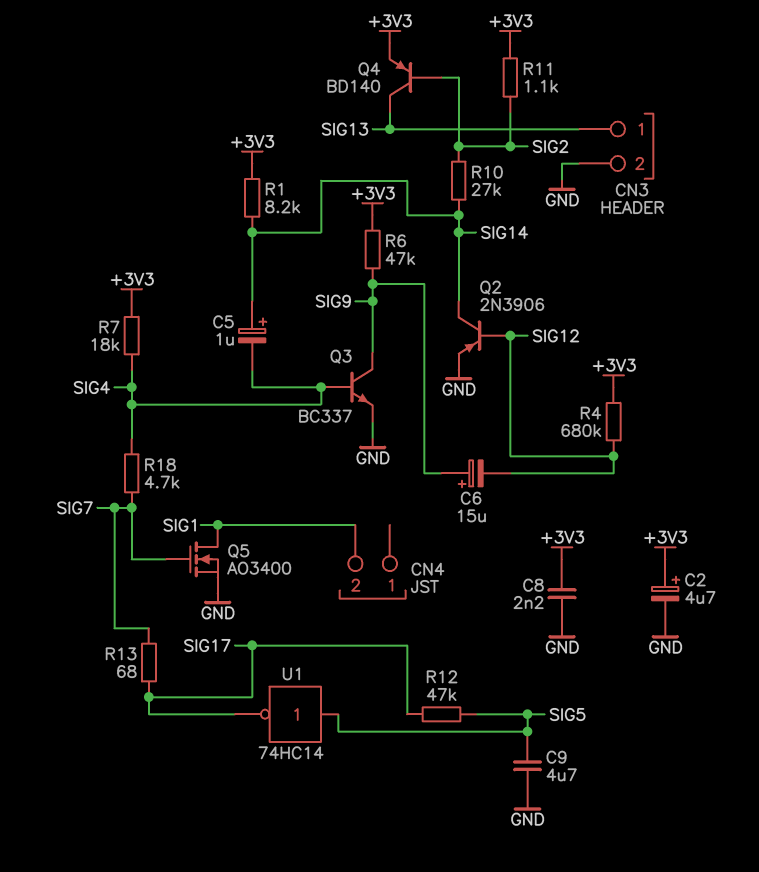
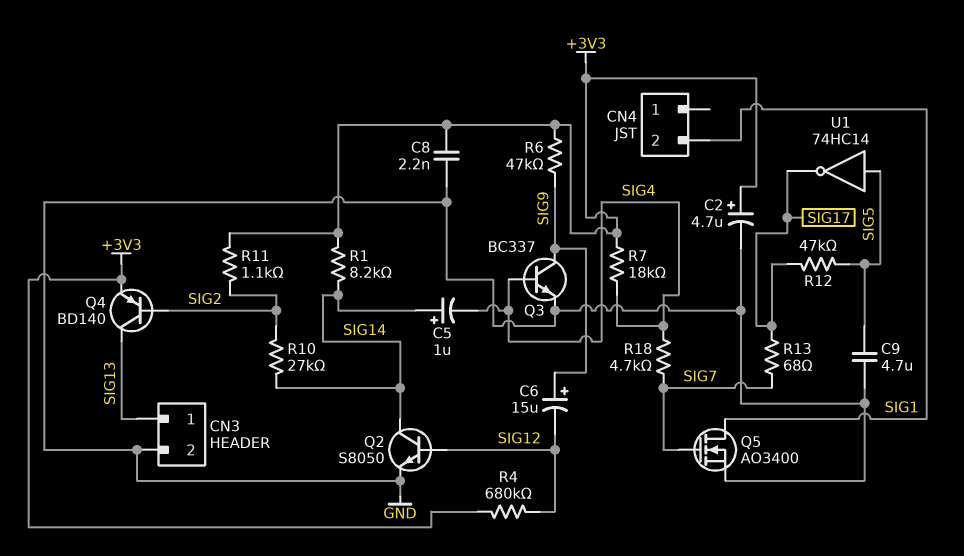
Q2: PNP 2N3906 (B SIG12, C SIG14, E GND) -> NPN S8050 (B SIG12, C SIG14, E GND)

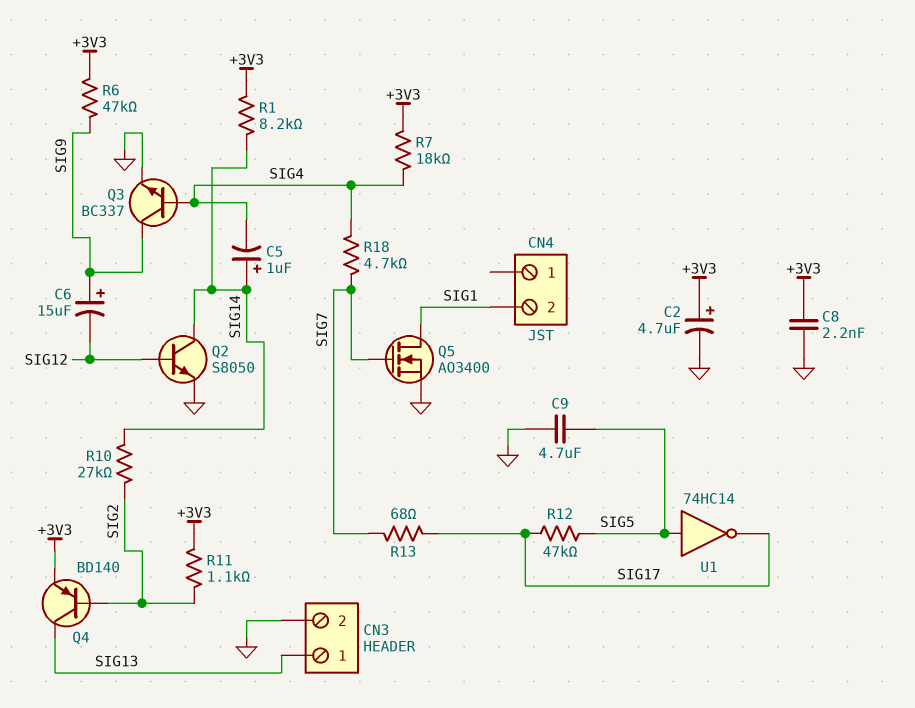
R4: 680k (+3V3, SIG12) -> none

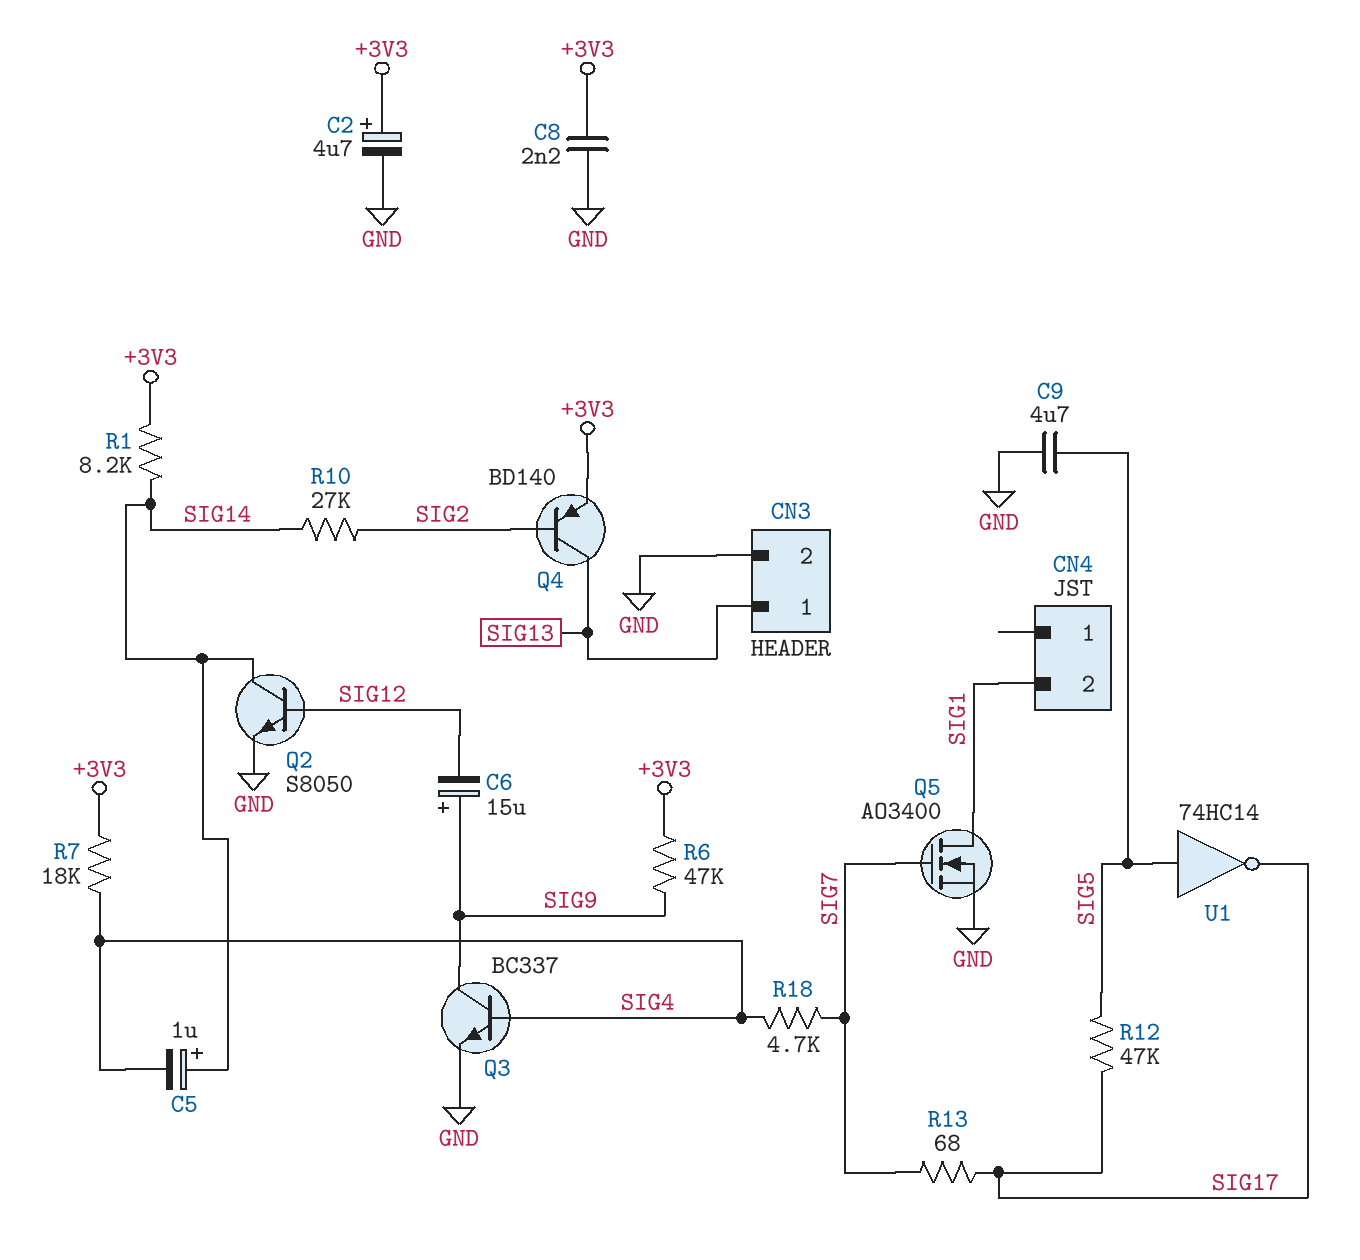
R11: 1.1k (+3V3, SIG2) -> none

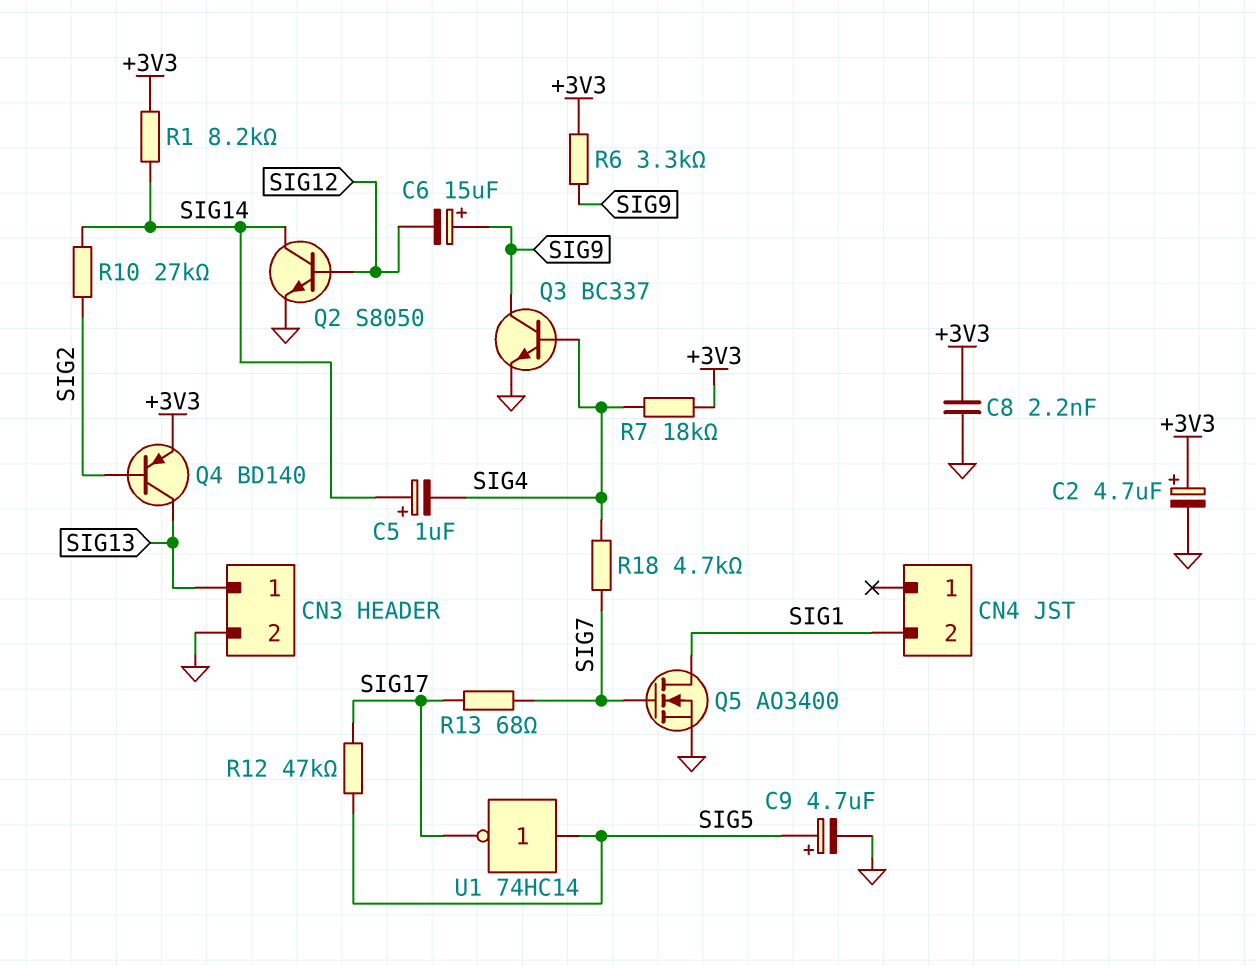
C9: 4.7uF (GND, SIG5) -> 4.7uF (plus SIG5, minus GND)
R6: 47k (+3V3, SIG9) -> 3.3k (+3V3, SIG9)

